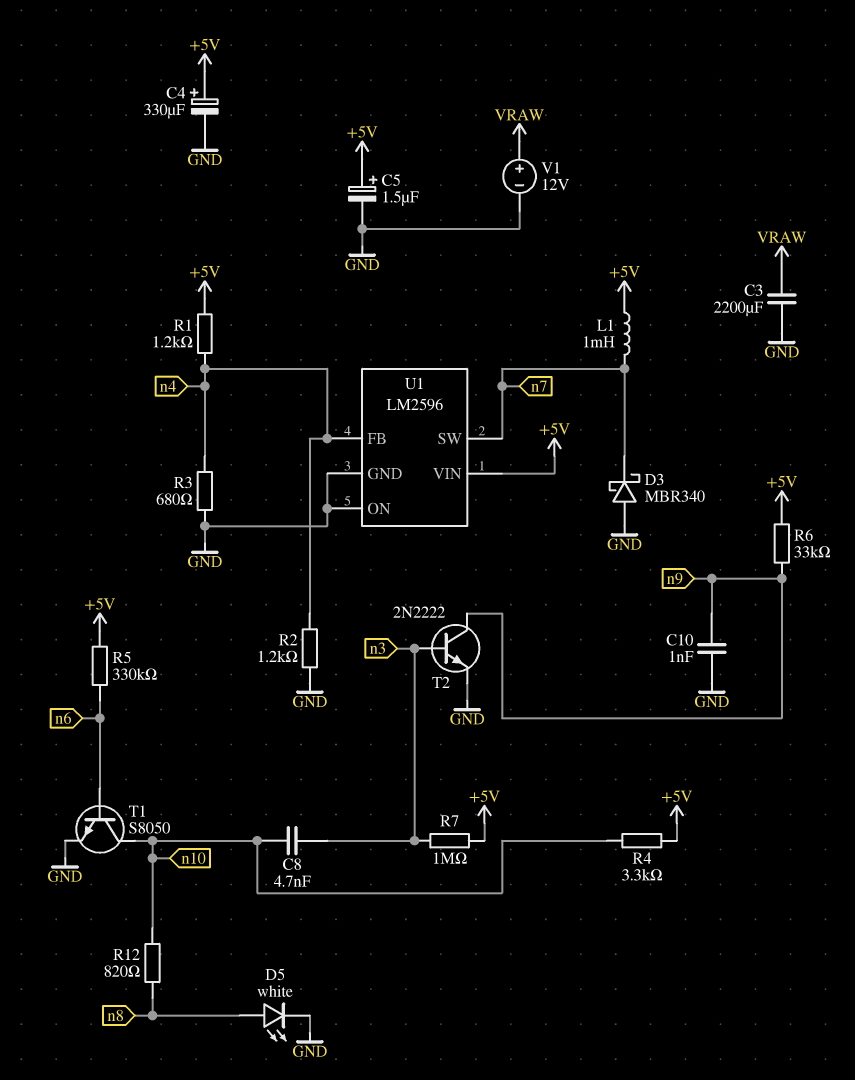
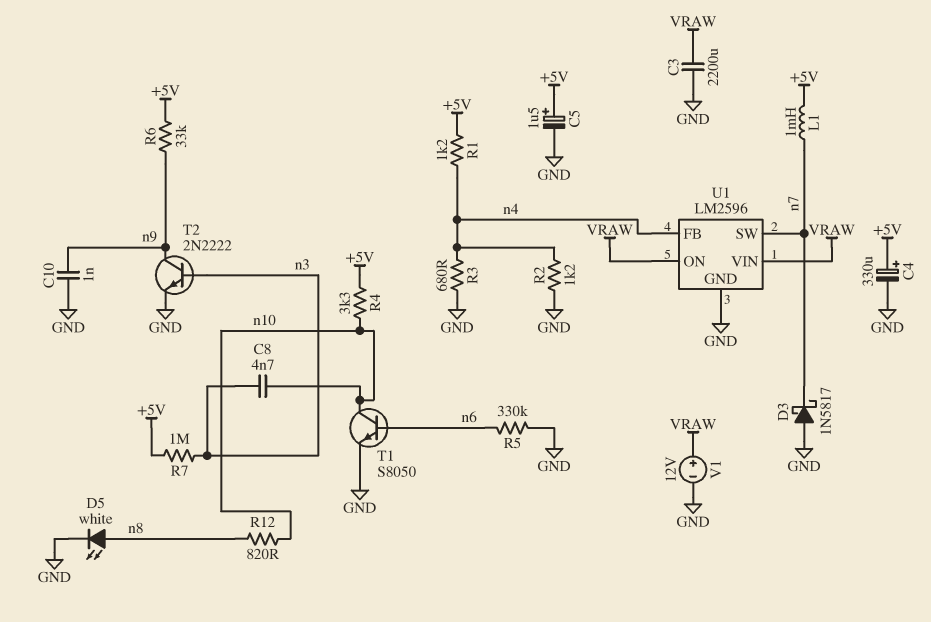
D3: schottky MBR340 (A GND, K n7) -> schottky 1N5817 (A GND, K n7)
R5: 330k (+5V, n6) -> 330k (GND, n6)
U1 pin ON: GND -> VRAW
U1 pin VIN: +5V -> VRAW

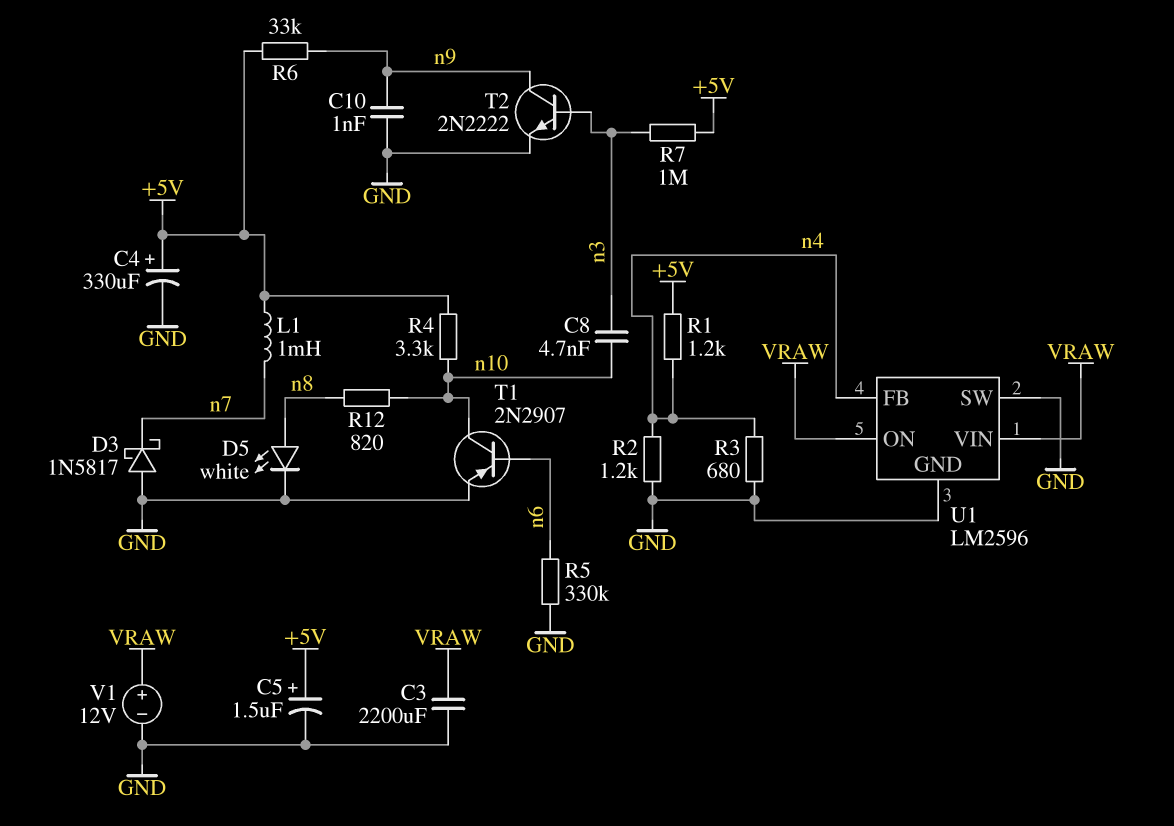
T1: NPN S8050 (B n6, C n10, E GND) -> PNP 2N2907 (B n6, C n10, E GND)
U1 pin SW: n7 -> GND

